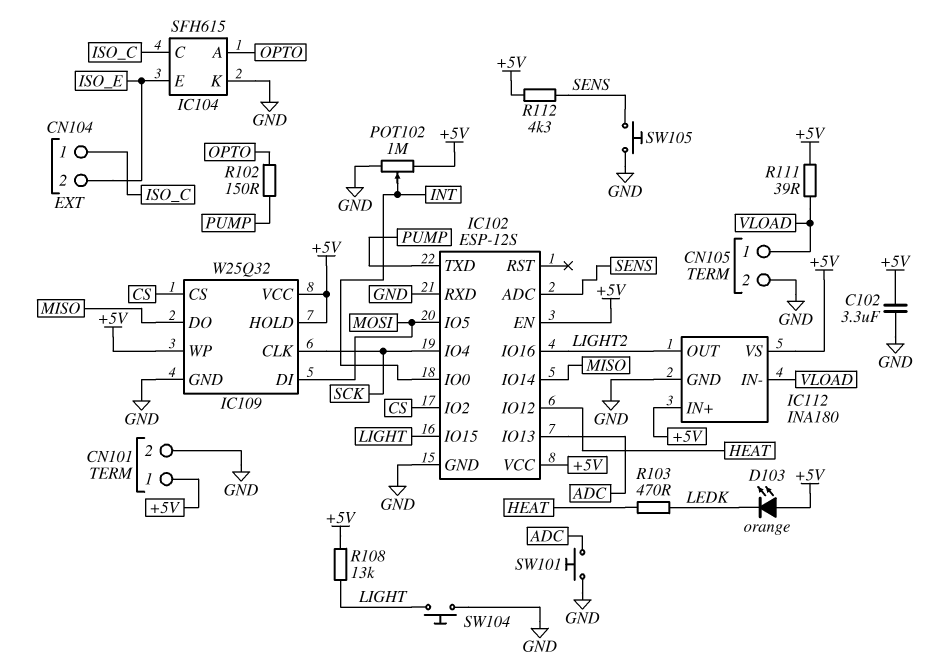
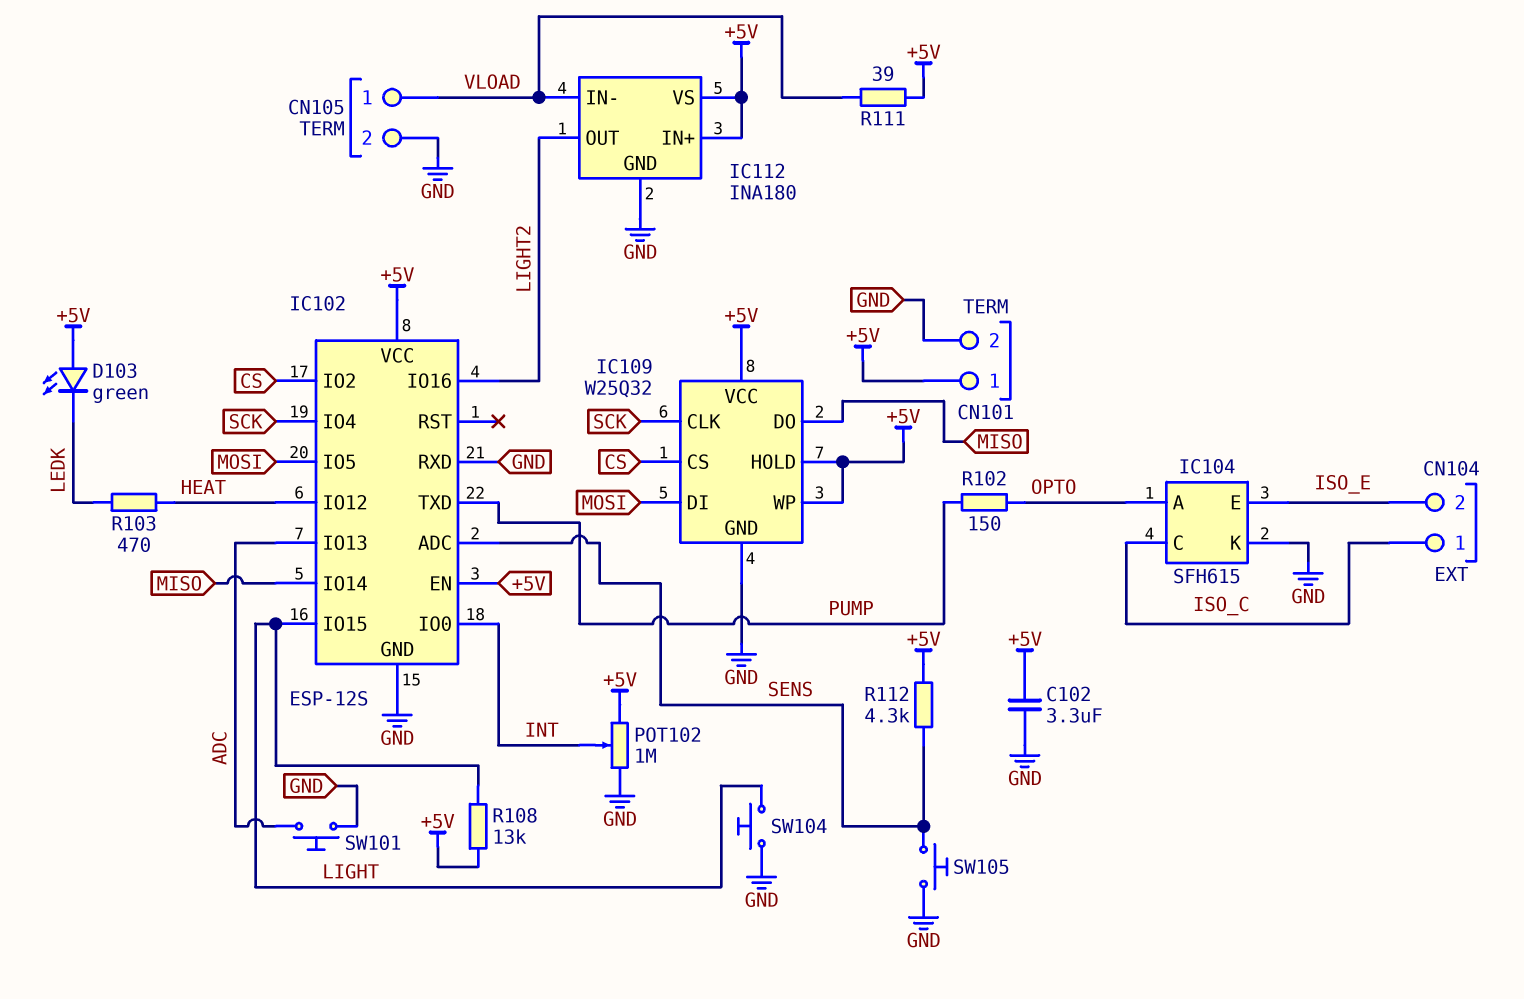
D103: LED orange (A +5V, K LEDK) -> LED green (A +5V, K LEDK)

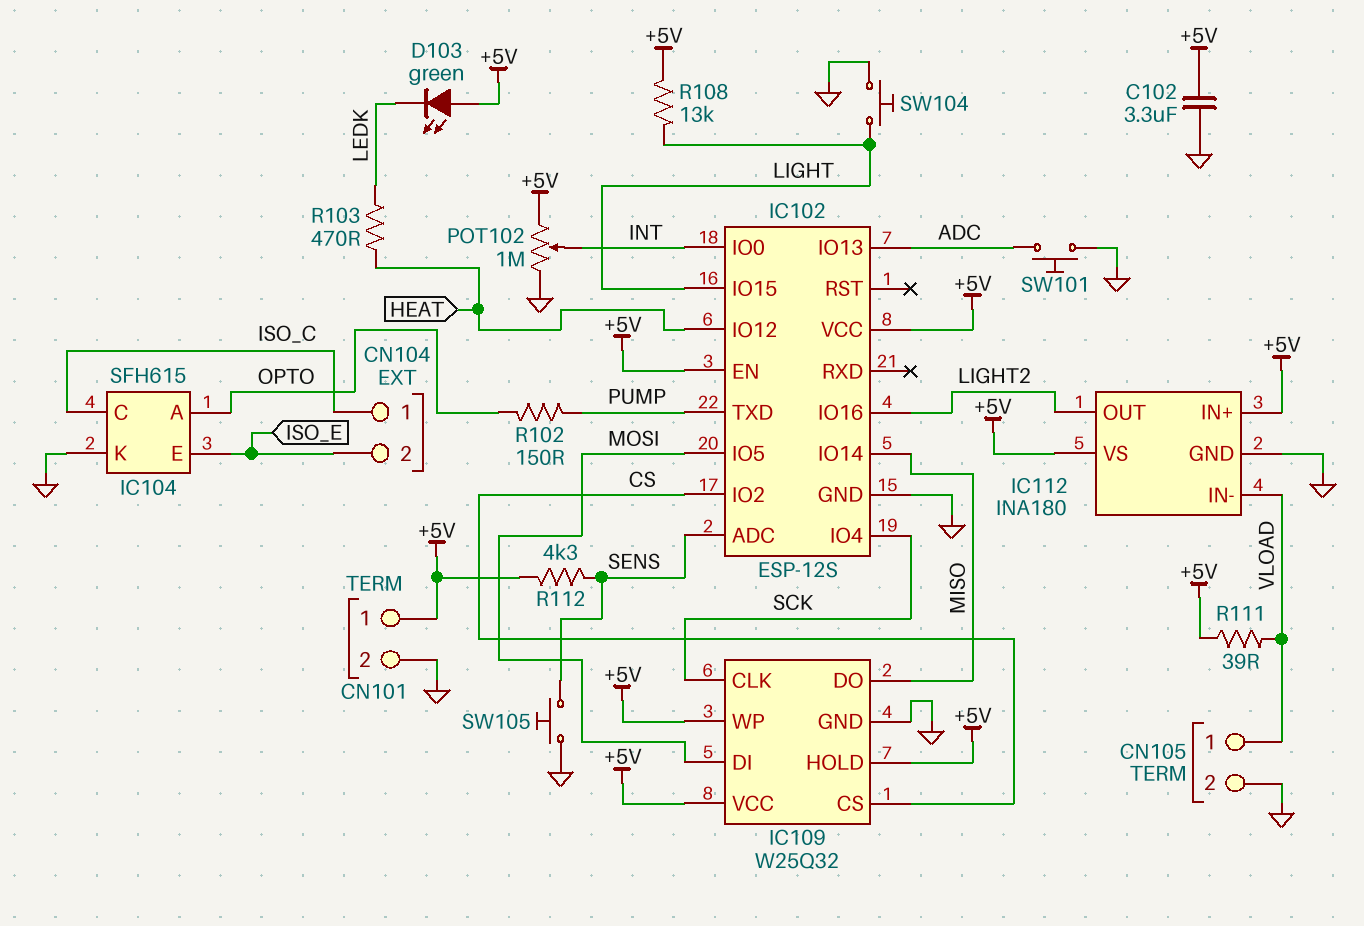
IC102 pin RXD: GND -> none

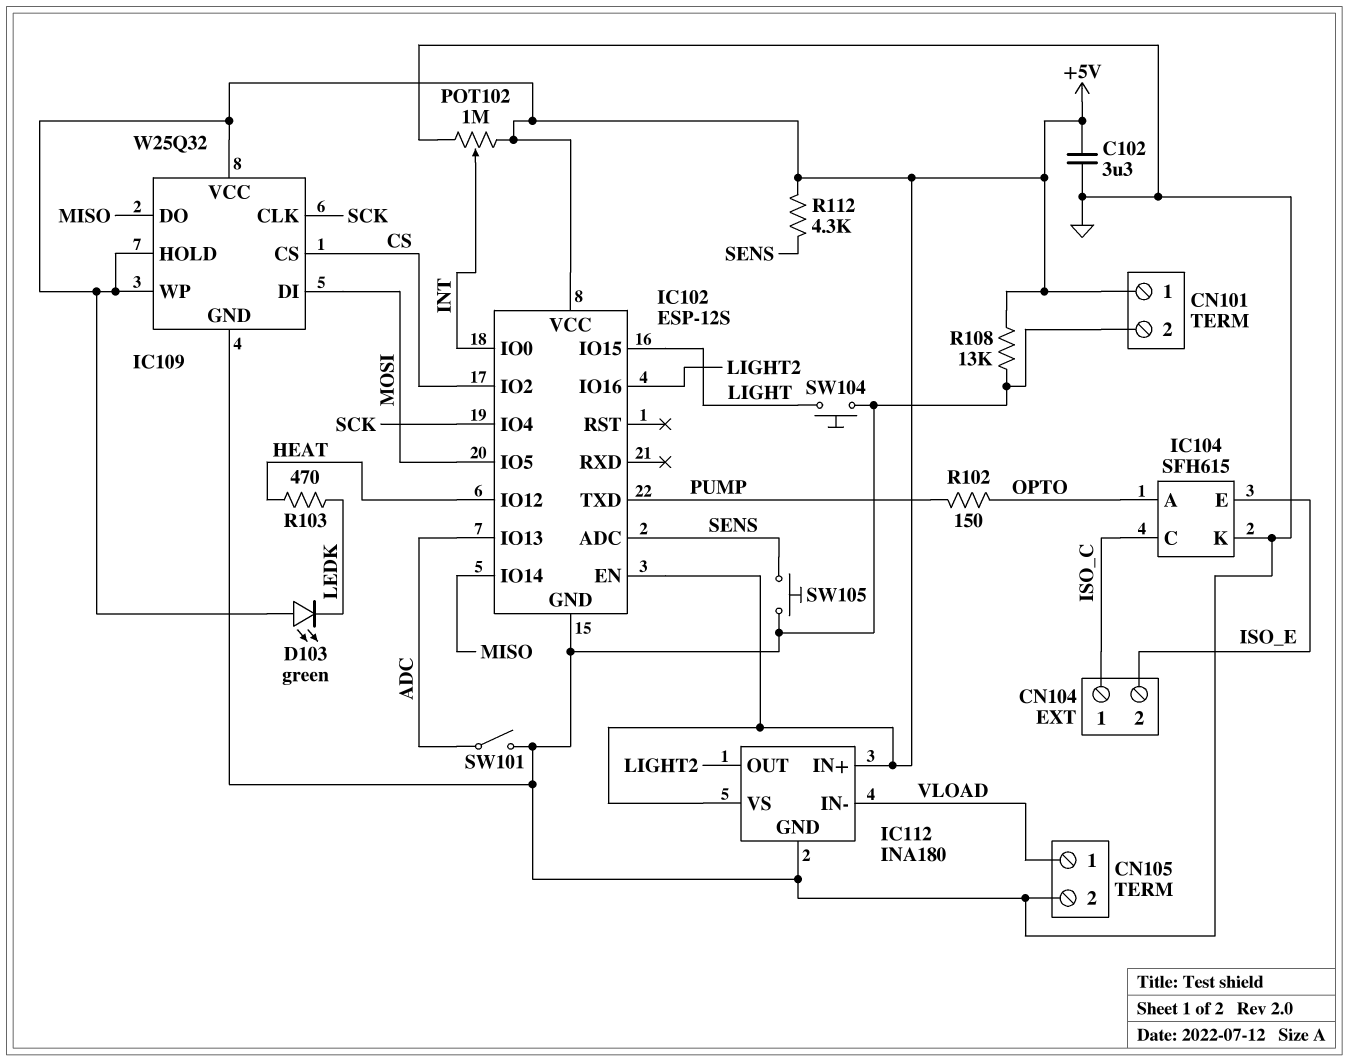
R108: 13k (+5V, LIGHT) -> 13k (+5V, GND)
R111: 39 (+5V, VLOAD) -> none
SW101: button (ADC, GND) -> switch (ADC, GND)

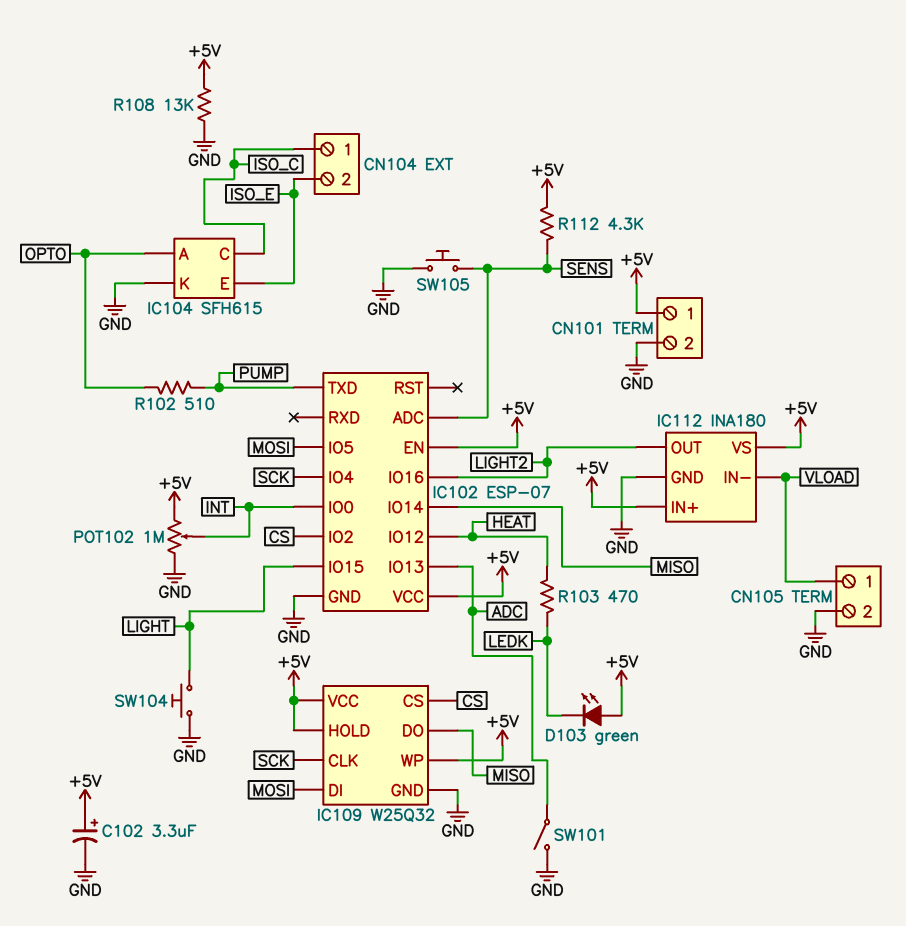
C102: 3.3uF (+5V, GND) -> 3.3uF (plus +5V, minus GND)
IC102: ESP-12S -> ESP-07
R102: 150 (OPTO, PUMP) -> 510 (OPTO, PUMP)

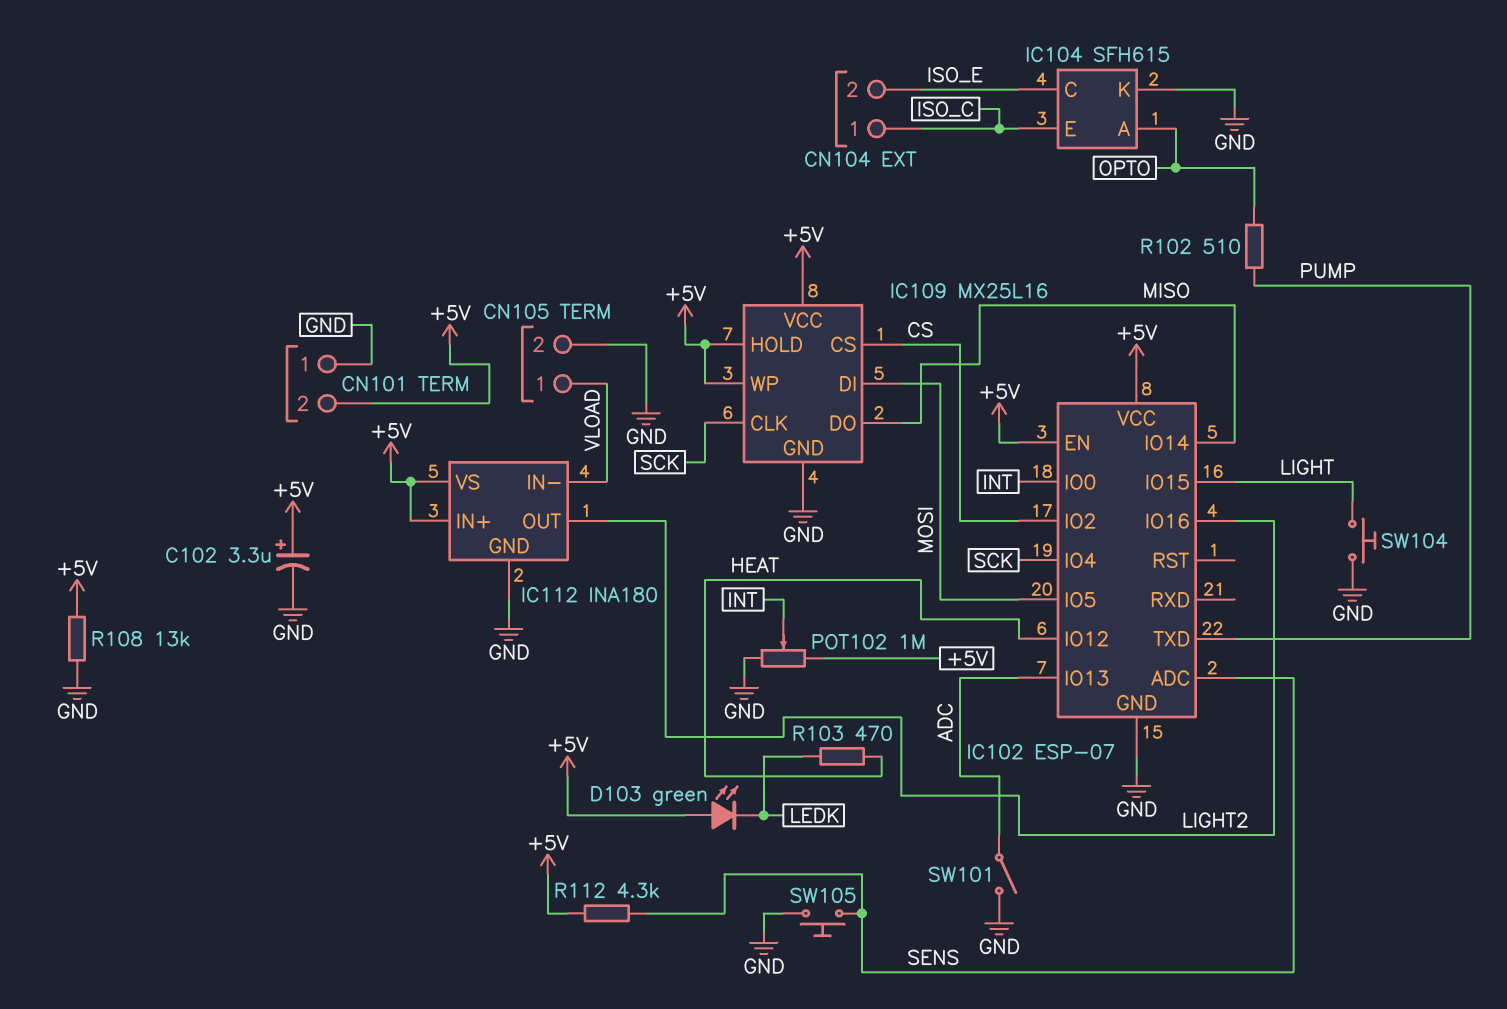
CN101 pin 1: +5V -> GND
CN101 pin 2: GND -> +5V
IC104 pin C: ISO_C -> ISO_E
IC104 pin E: ISO_E -> ISO_C
IC109: W25Q32 -> MX25L16

